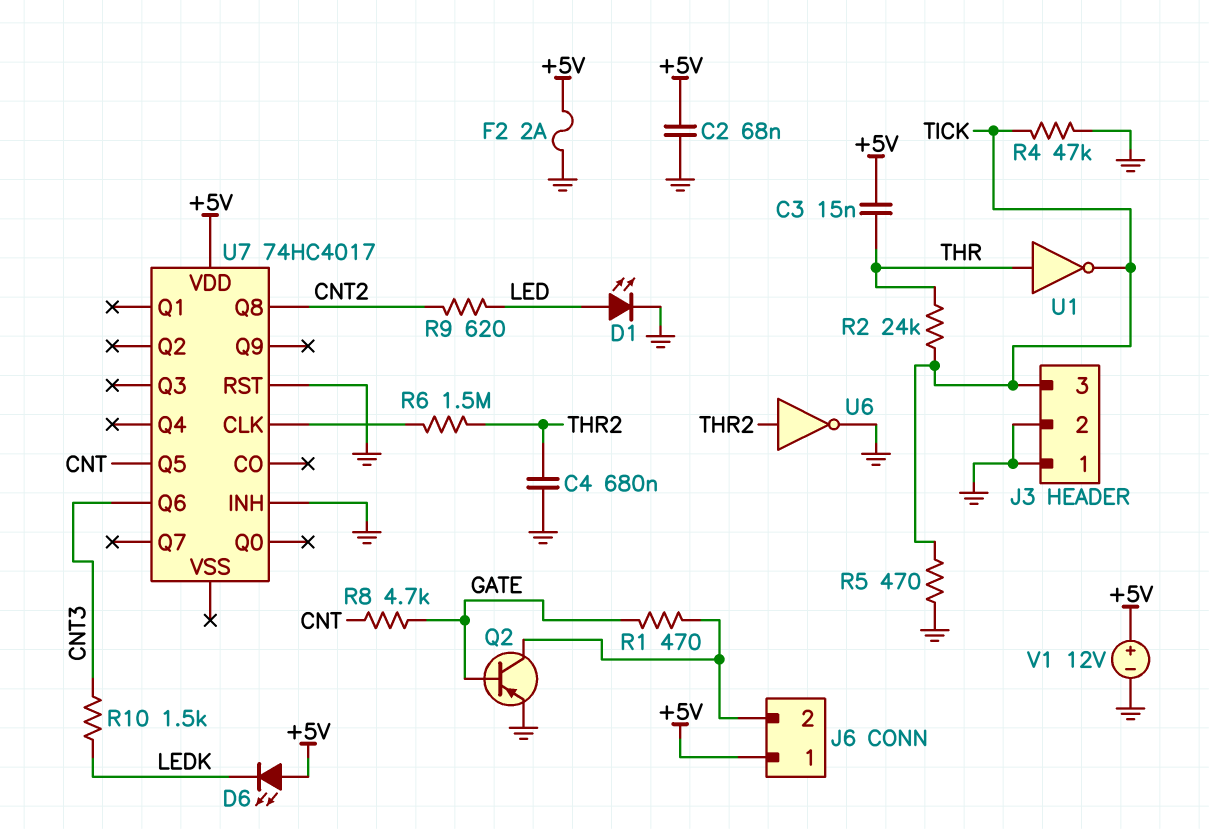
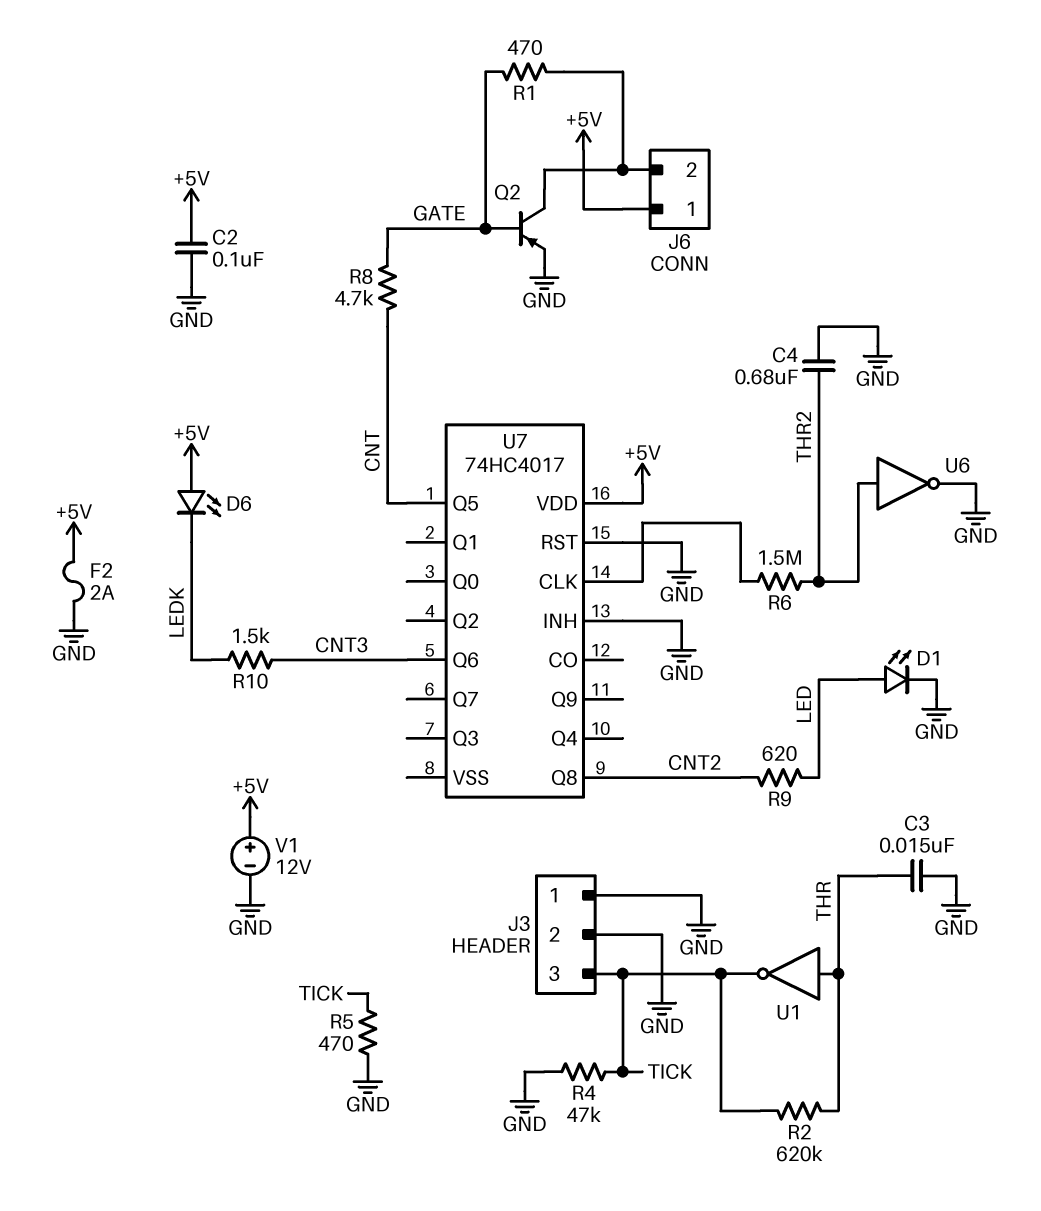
C2: 68nF (+5V, GND) -> 100nF (+5V, GND)
C3: 15nF (+5V, THR) -> 15nF (GND, THR)
R2: 24k (THR, TICK) -> 620k (THR, TICK)

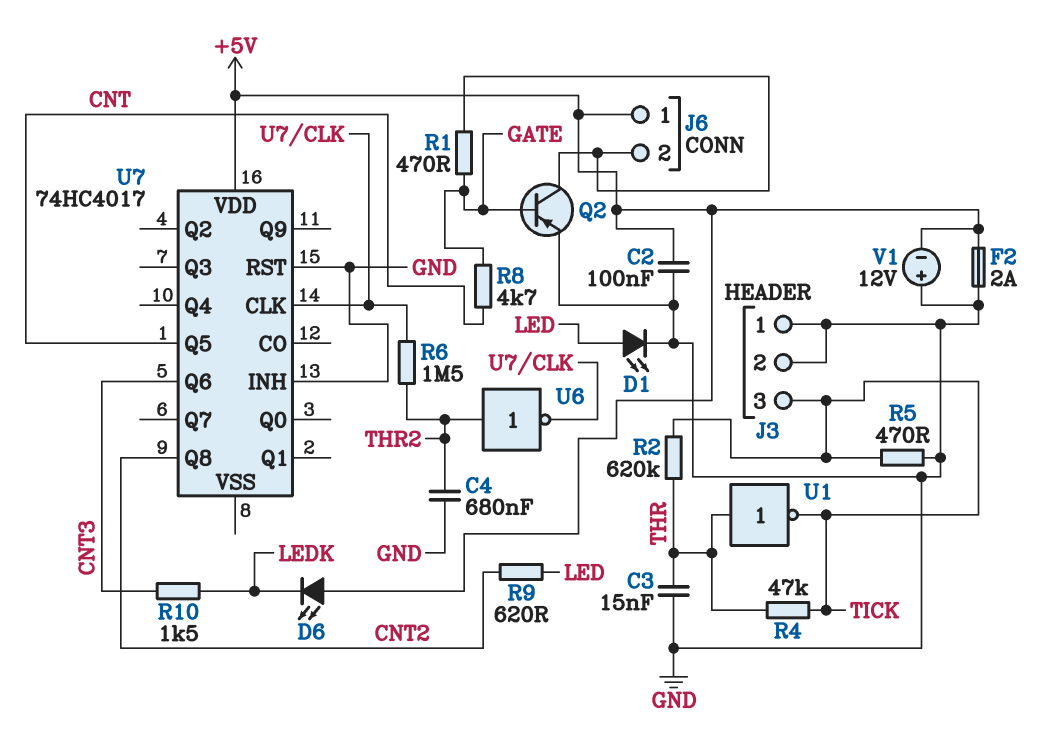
R4: 47k (GND, TICK) -> 47k (THR, TICK)
U6: NOT (in THR2, out GND) -> NOT (in THR2, out U7/CLK)
V1: 12V (plus +5V, minus GND) -> 12V (plus GND, minus +5V)

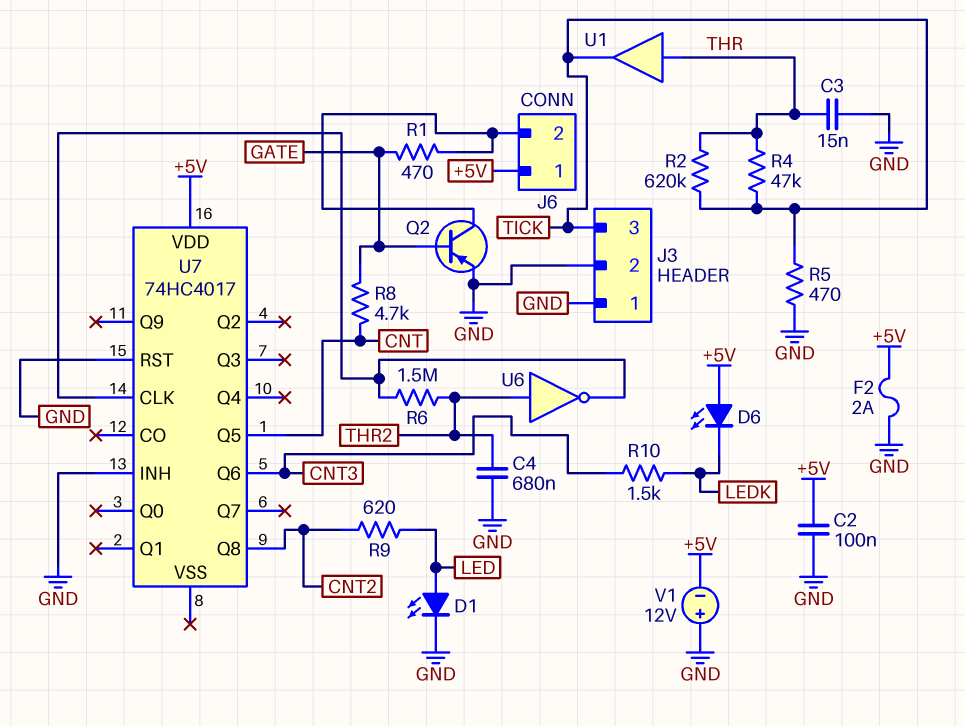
U1: NOT (in THR, out TICK) -> buffer (in THR, out TICK)

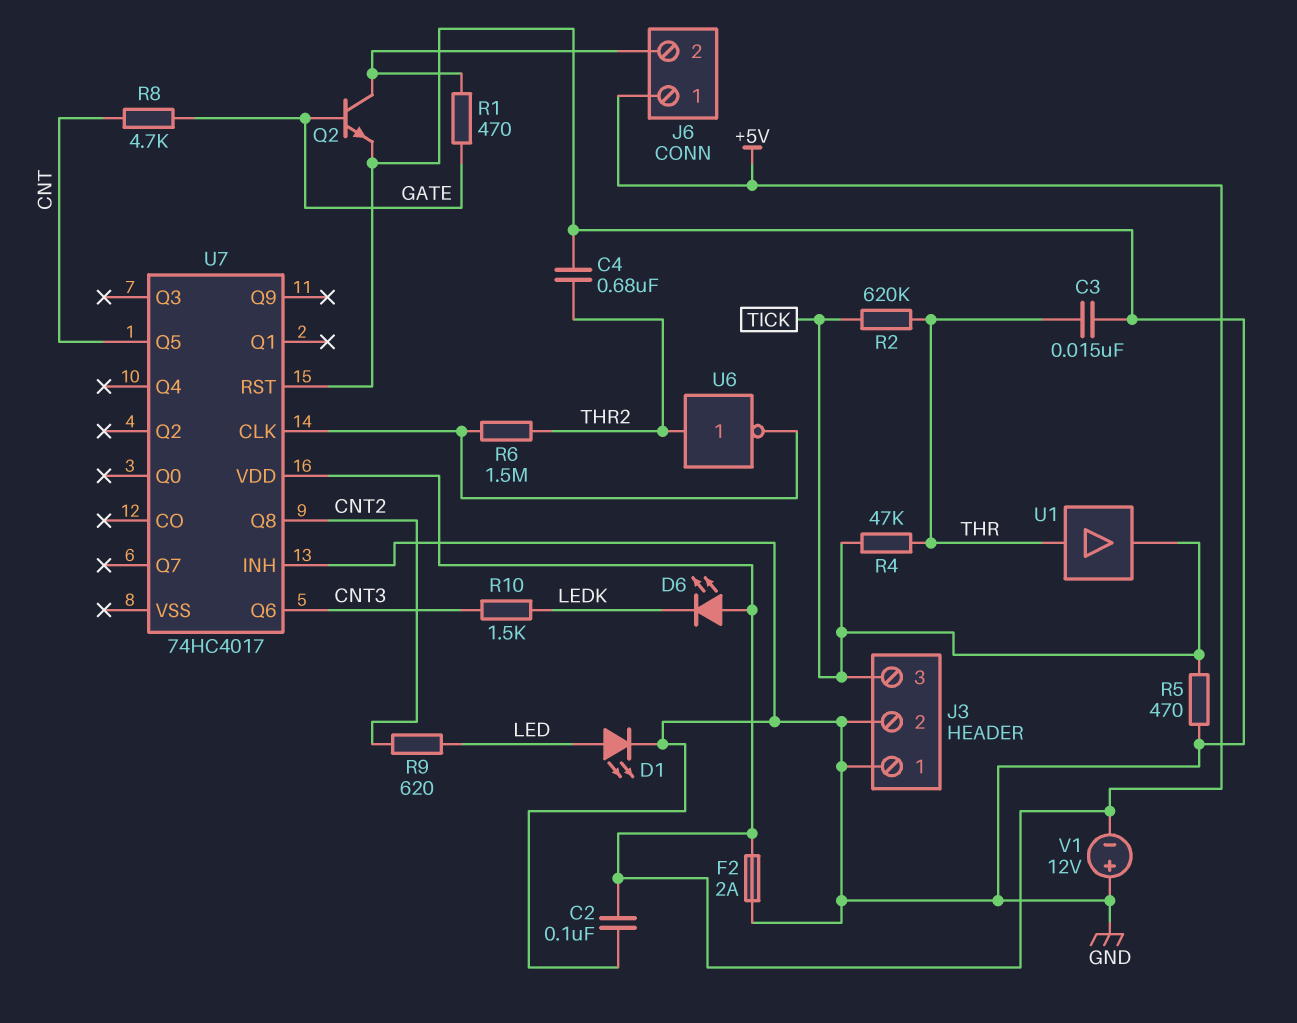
Q2: PNP (B GATE, C J6/2, E GND) -> NPN (B GATE, C J6/2, E GND)

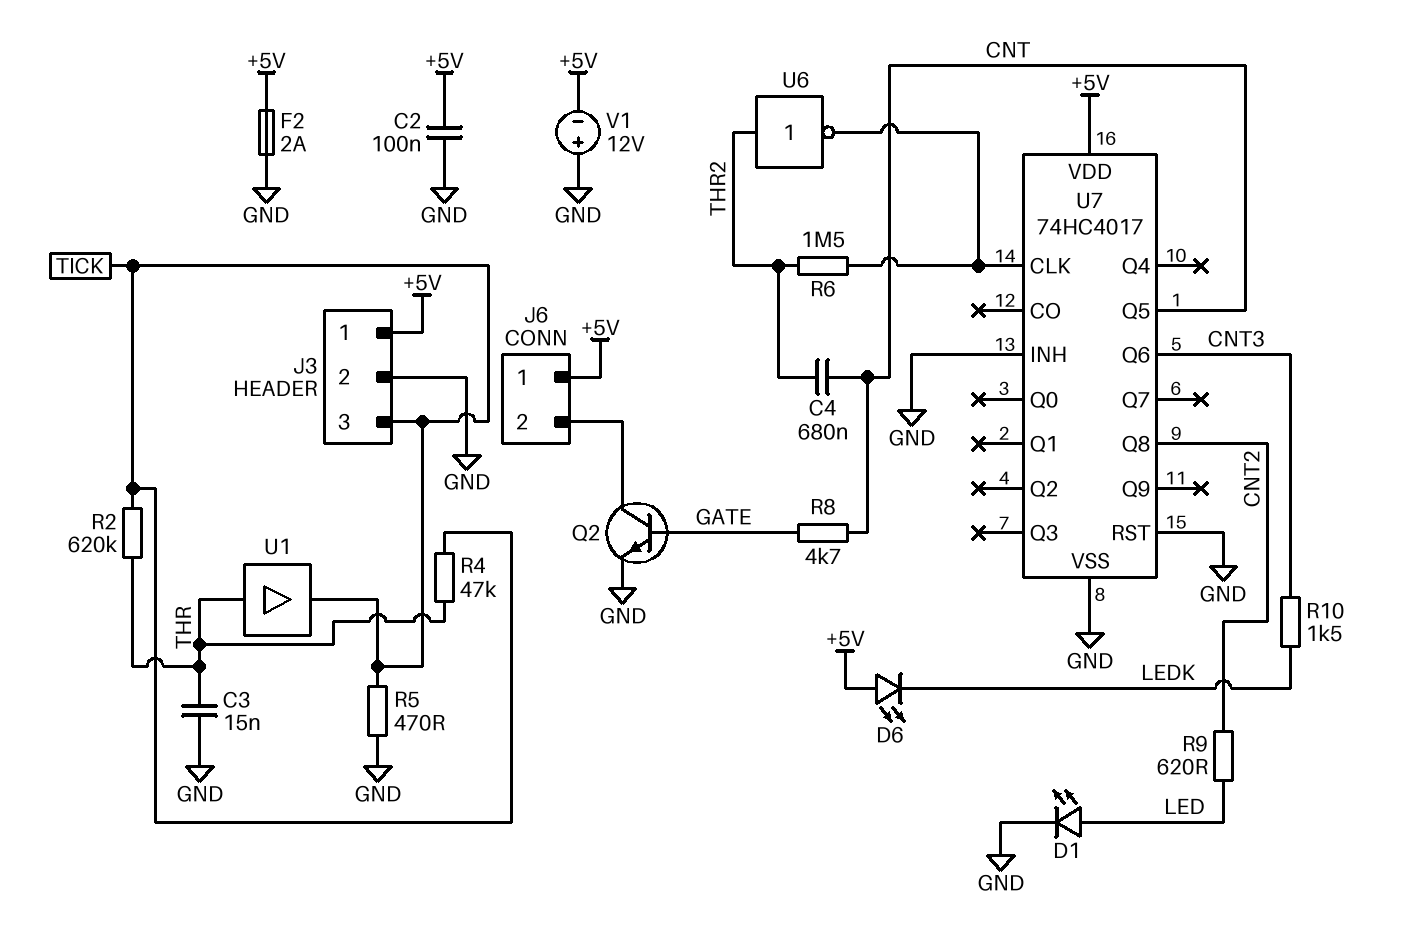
C4: 680nF (GND, THR2) -> 680nF (CNT, THR2)
J3 pin 1: GND -> +5V
R1: 470 (GATE, J6/2) -> none
U7 pin VSS: none -> GND

